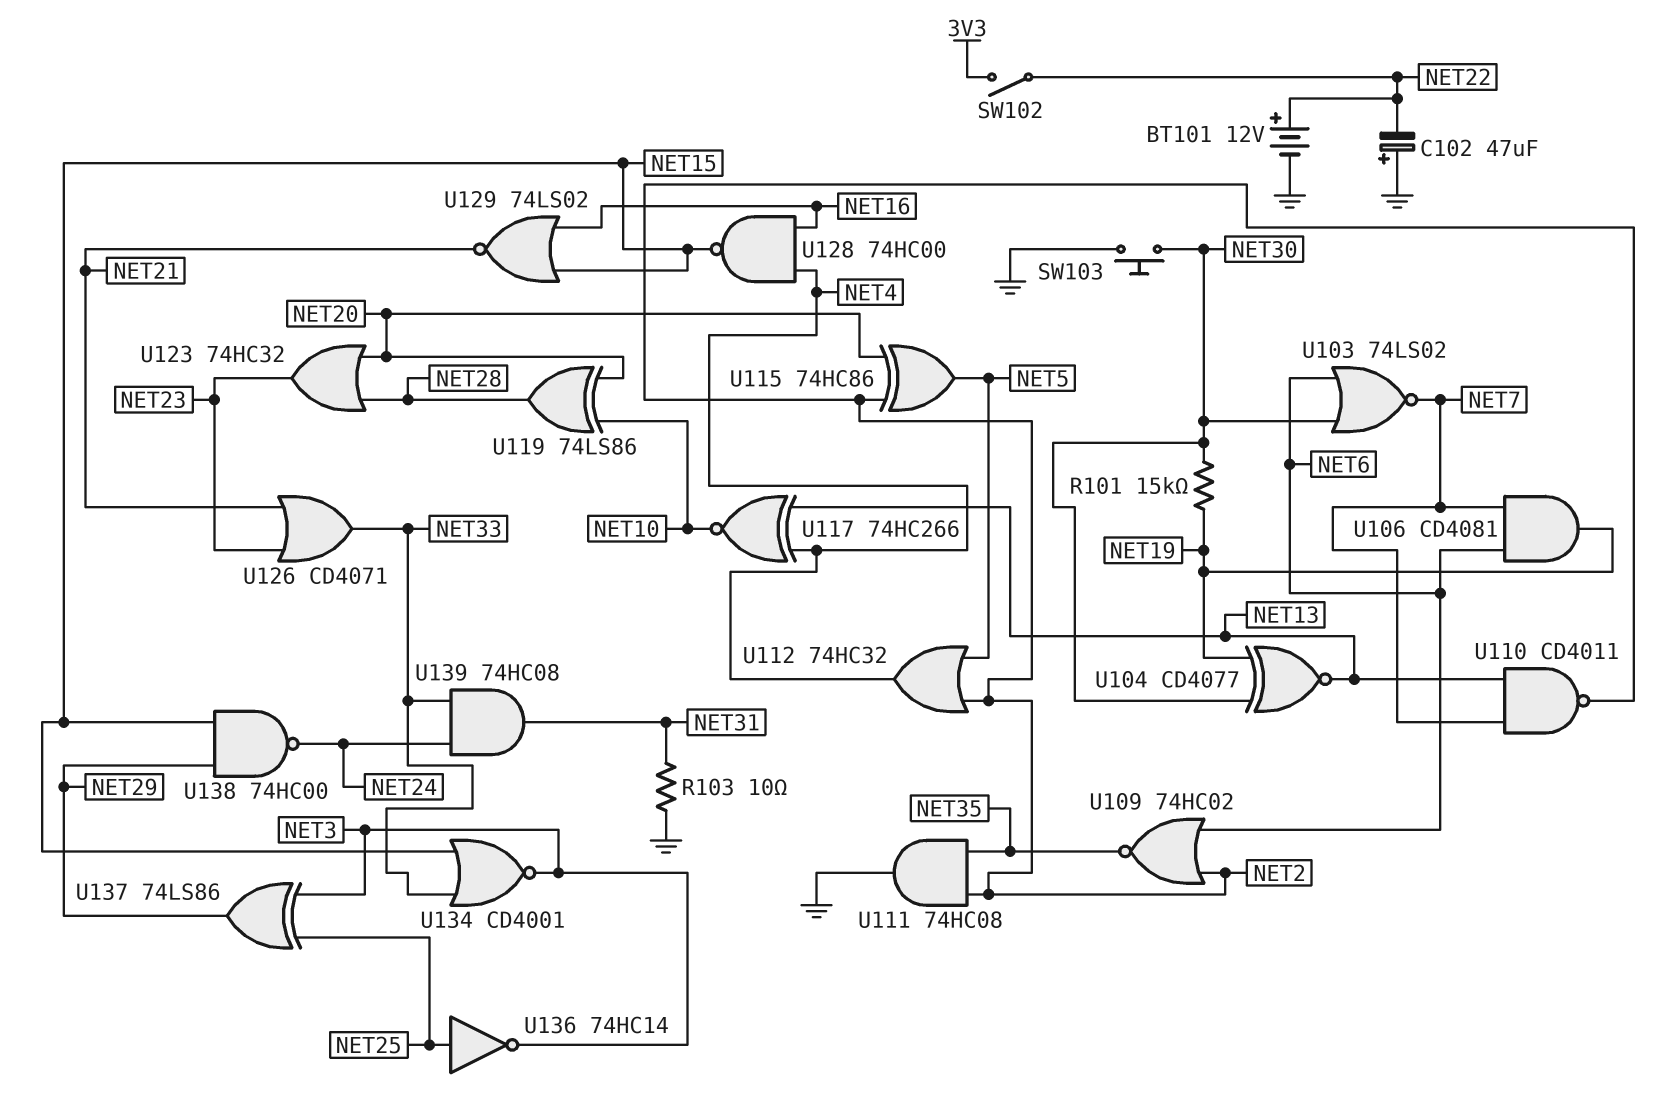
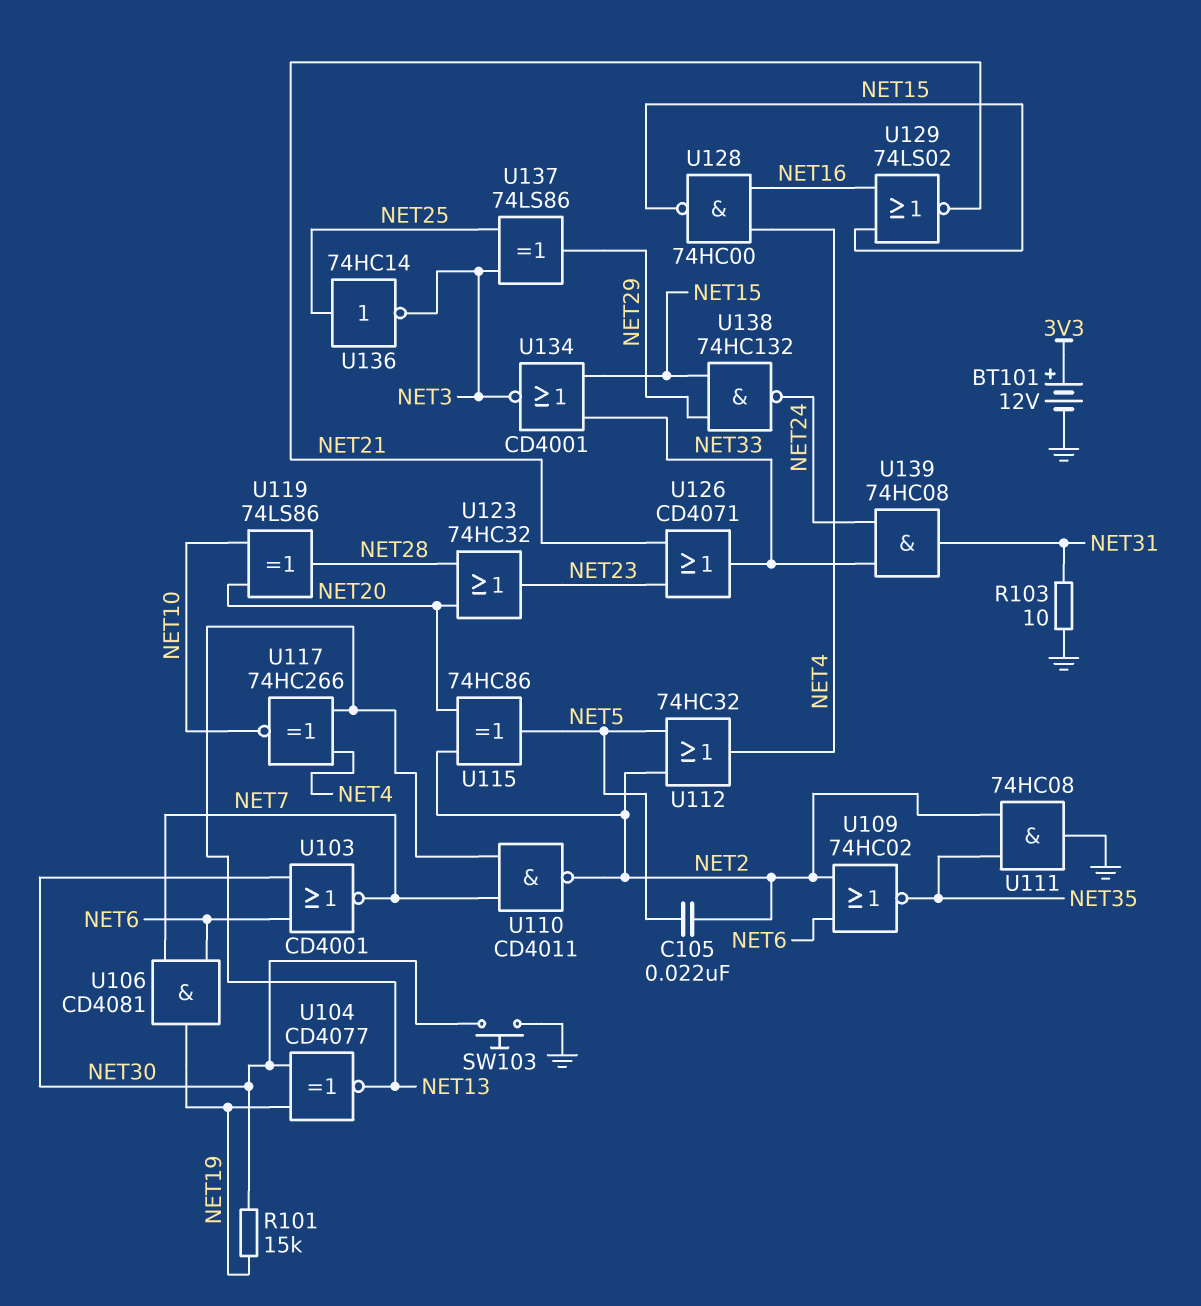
BT101: 12V (plus NET22, minus GND) -> 12V (plus 3V3, minus GND)
C102: 47uF (plus GND, minus NET22) -> none
C105: none -> 22nF (NET2, NET5)
SW102: switch (3V3, NET22) -> none
U103: NOR 74LS02 (in NET6, in NET30, out NET7) -> NOR CD4001 (in NET6, in NET30, out NET7)
U138: NAND 74HC00 (in NET15, in NET29, out NET24) -> NAND 74HC132 (in NET15, in NET29, out NET24)

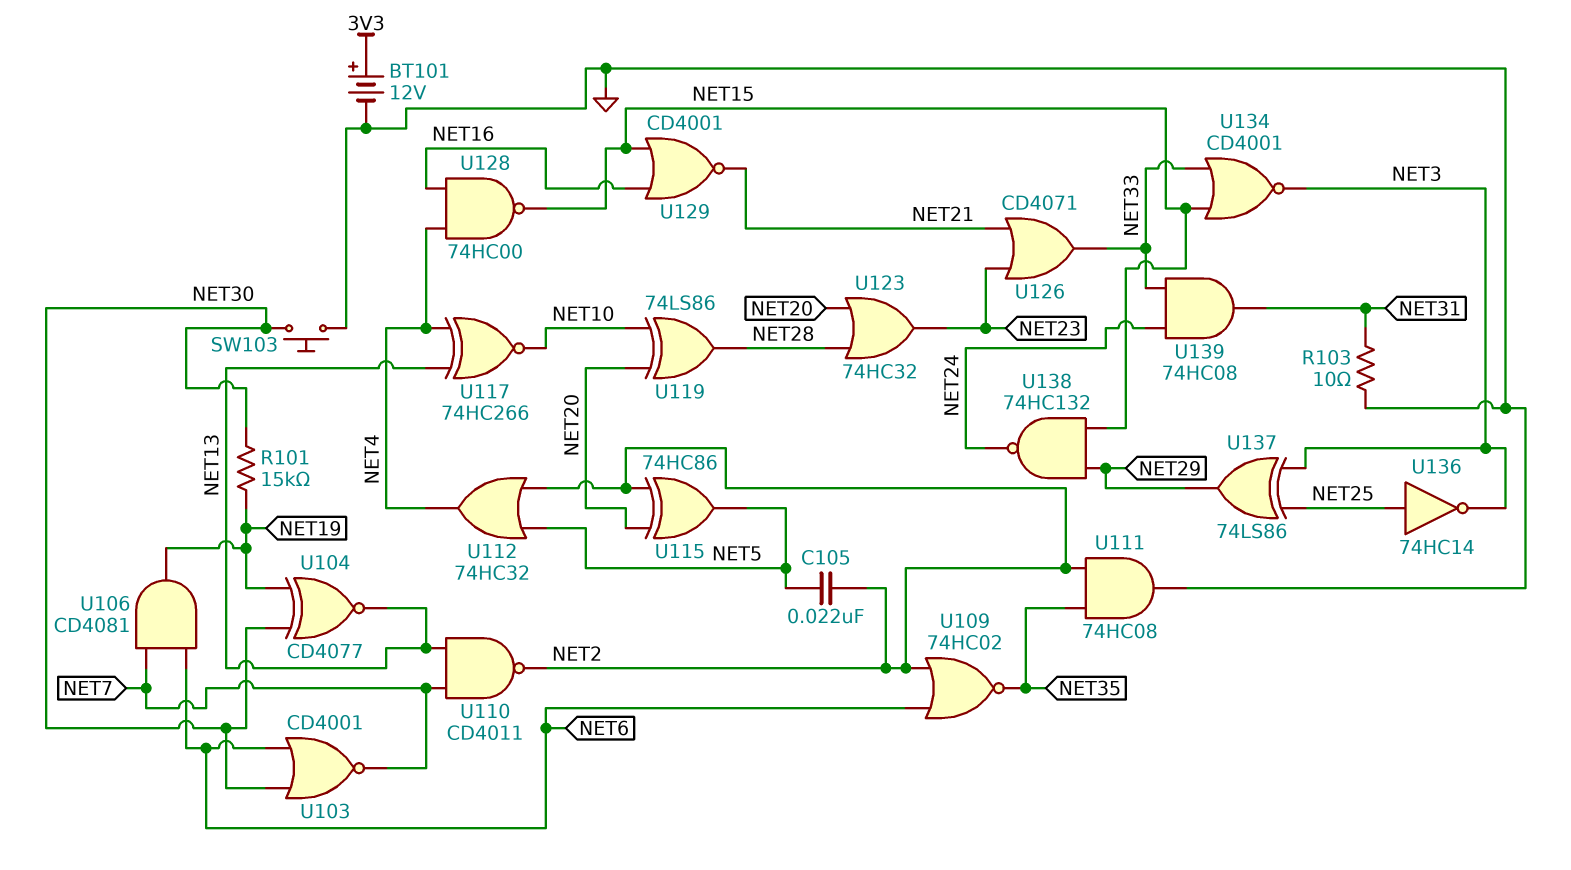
U129: NOR 74LS02 (in NET15, in NET16, out NET21) -> NOR CD4001 (in NET15, in NET16, out NET21)

